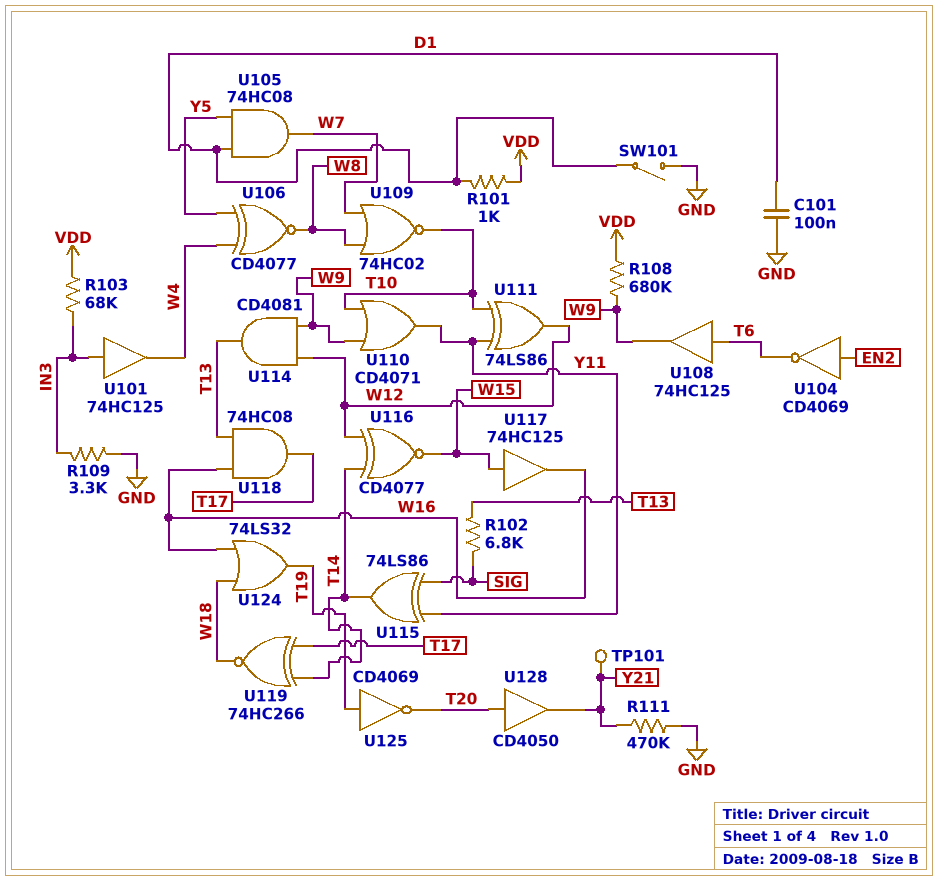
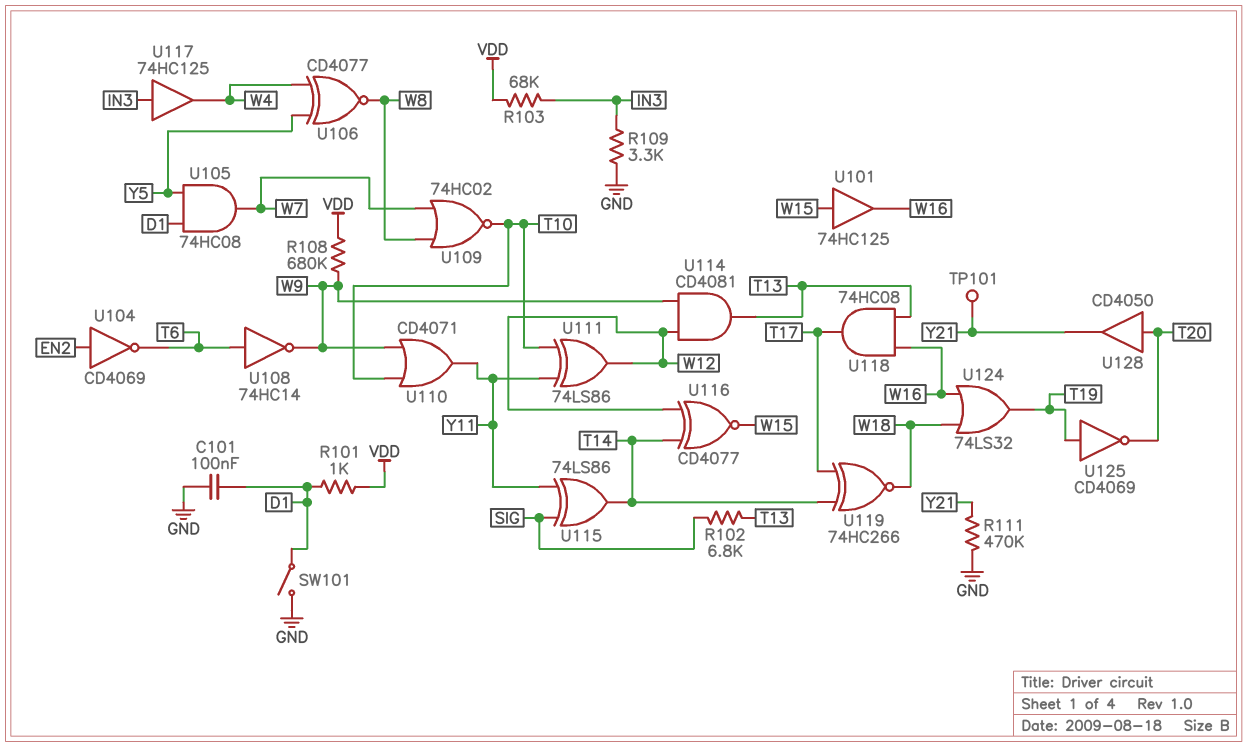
U101: buffer 74HC125 (in IN3, out W4) -> buffer 74HC125 (in W15, out W16)
U108: buffer 74HC125 (in T6, out W9) -> NOT 74HC14 (in T6, out W9)
U117: buffer 74HC125 (in W15, out W16) -> buffer 74HC125 (in IN3, out W4)

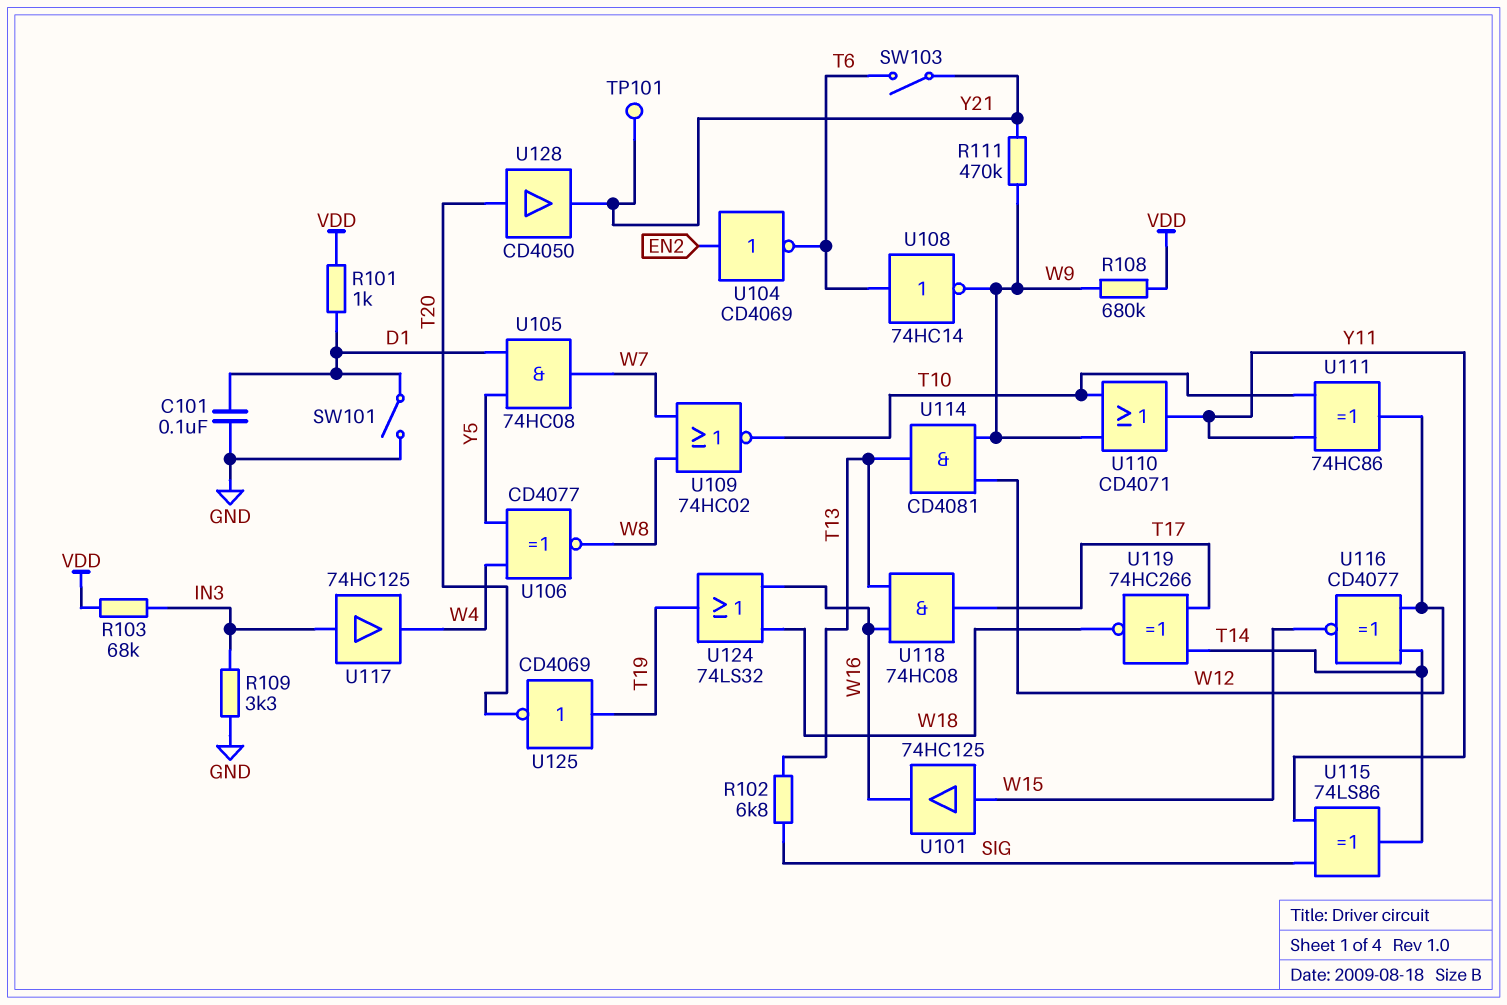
R111: 470k (GND, Y21) -> 470k (W9, Y21)
SW103: none -> switch (T6, Y21)
U111: XOR 74LS86 (in T10, in Y11, out W12) -> XOR 74HC86 (in T10, in Y11, out W12)

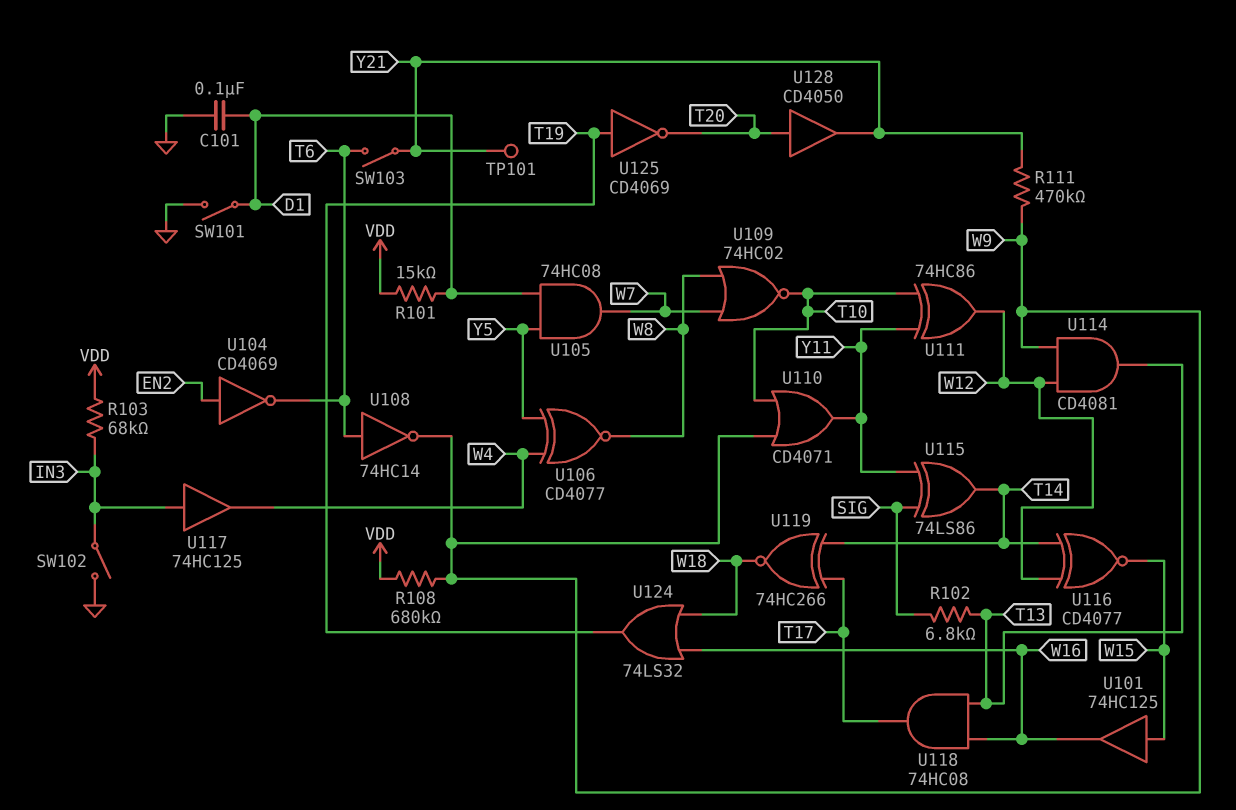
R101: 1k (D1, VDD) -> 15k (D1, VDD)
R109: 3.3k (GND, IN3) -> none
SW102: none -> switch (GND, IN3)

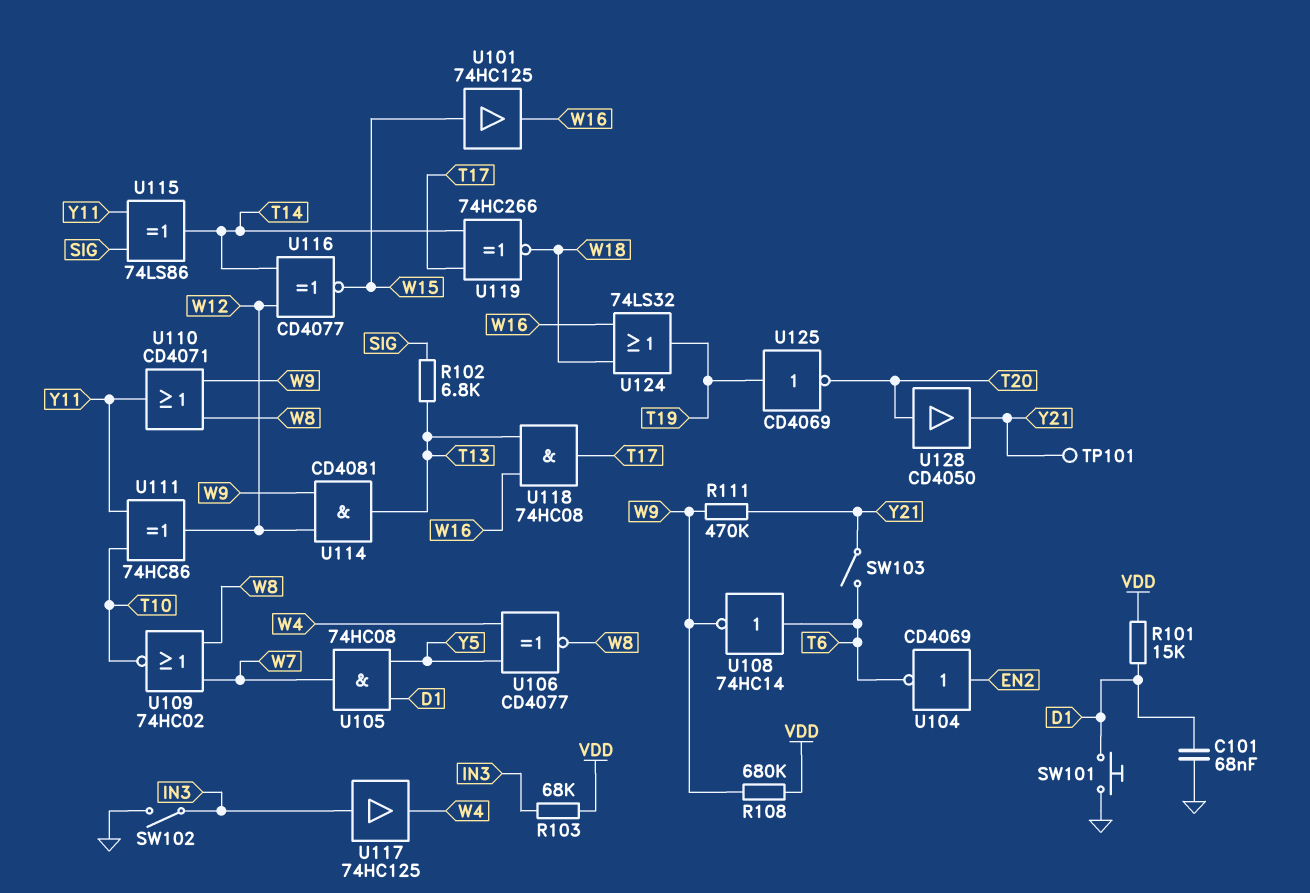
C101: 100nF (D1, GND) -> 68nF (D1, GND)
SW101: switch (D1, GND) -> button (D1, GND)
U110: OR CD4071 (in T10, in W9, out Y11) -> OR CD4071 (in W8, in W9, out Y11)

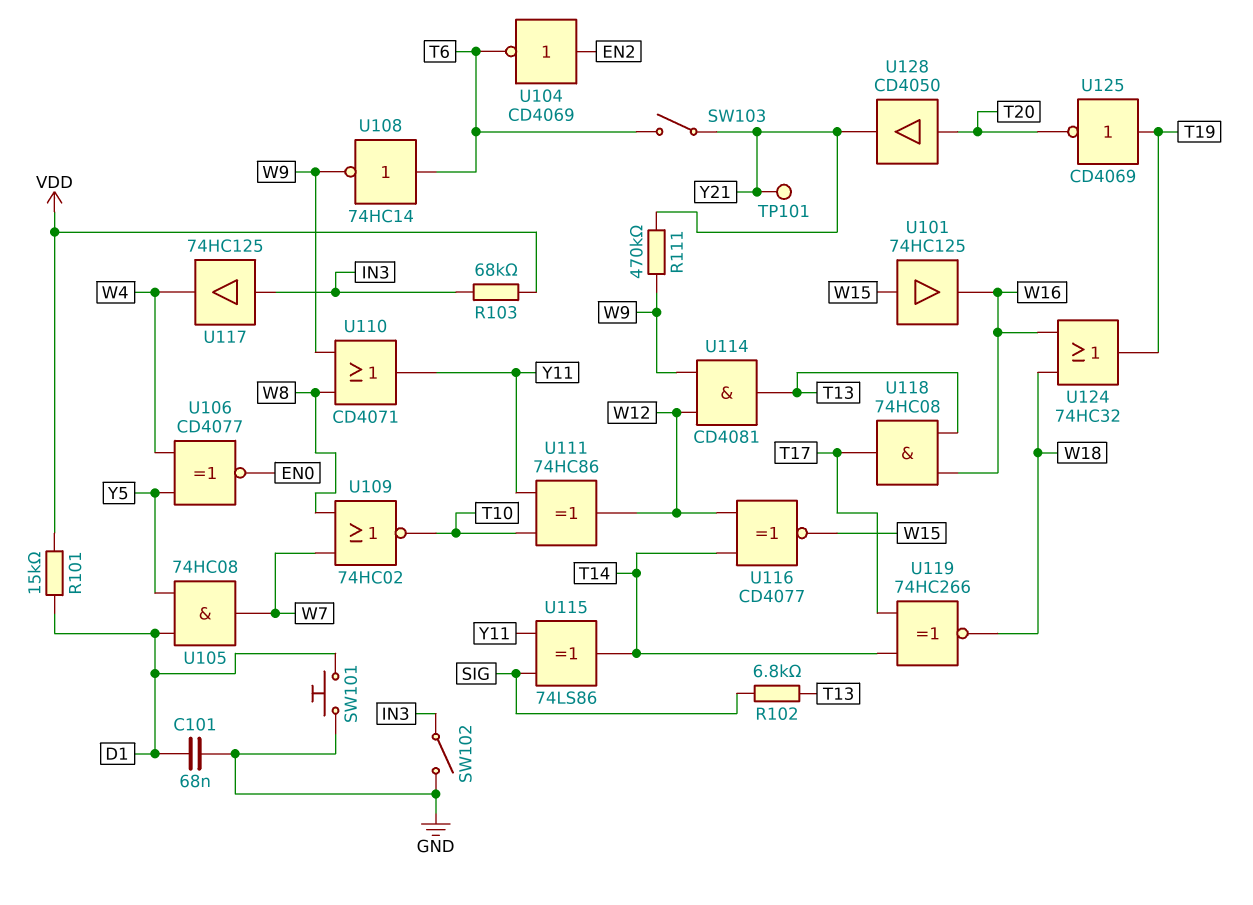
R108: 680k (VDD, W9) -> none
U106: XNOR CD4077 (in W4, in Y5, out W8) -> XNOR CD4077 (in W4, in Y5, out EN0)
U124: OR 74LS32 (in W16, in W18, out T19) -> OR 74HC32 (in W16, in W18, out T19)

